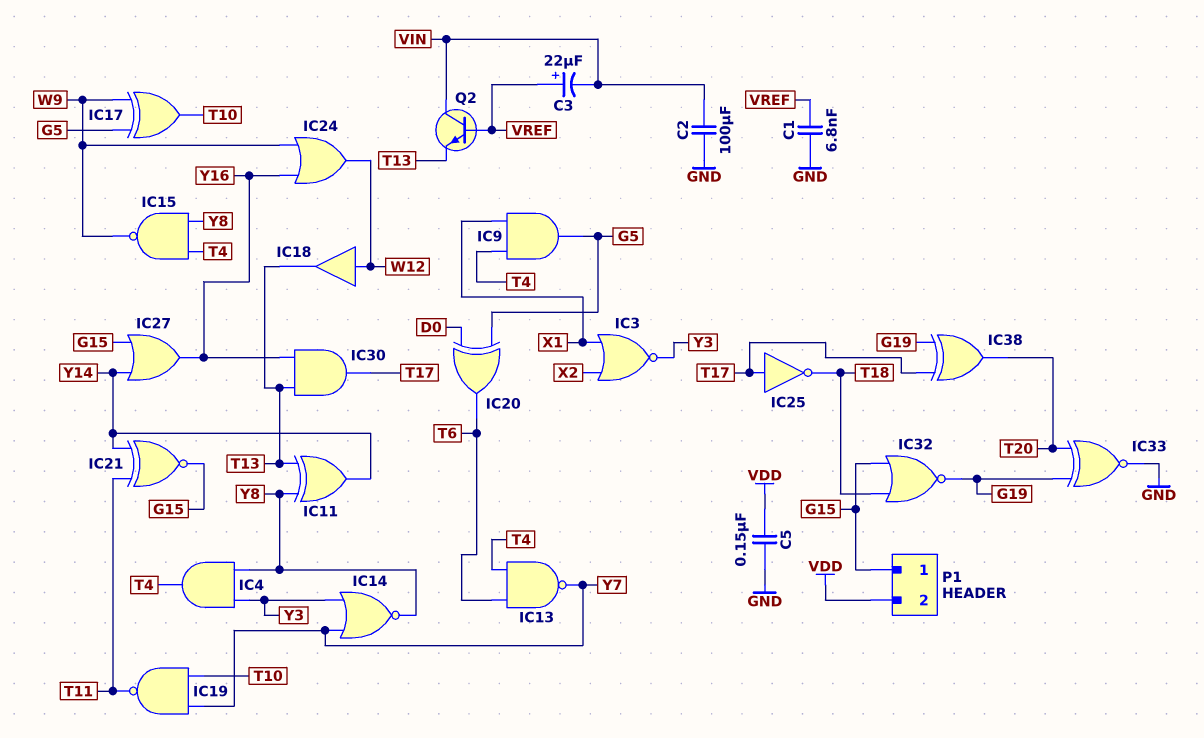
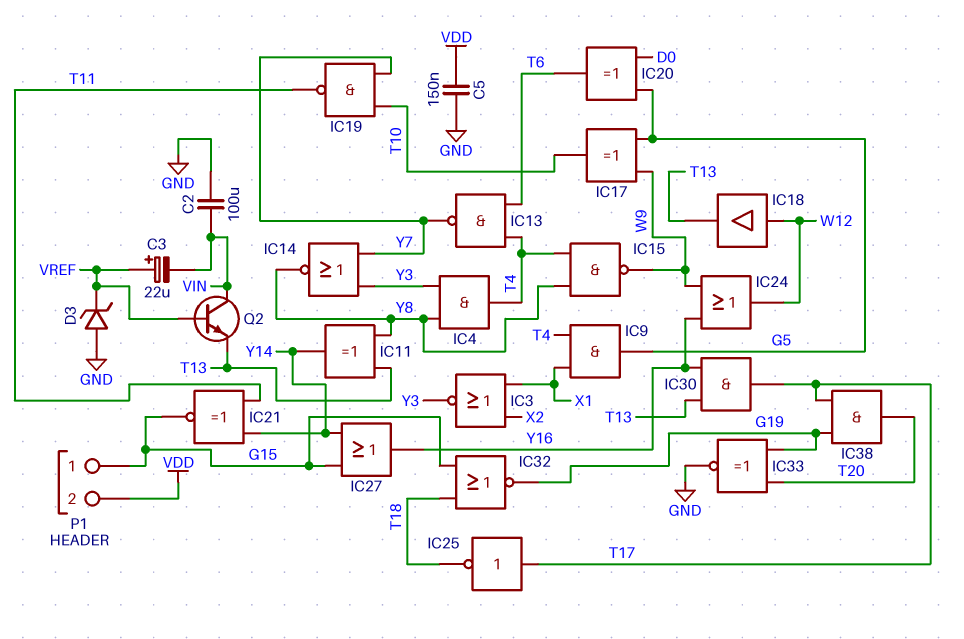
C1: 6.8nF (GND, VREF) -> none
D3: none -> zener (A GND, K VREF)
IC38: XOR (in G19, in T17, out T20) -> AND (in G19, in T17, out T20)

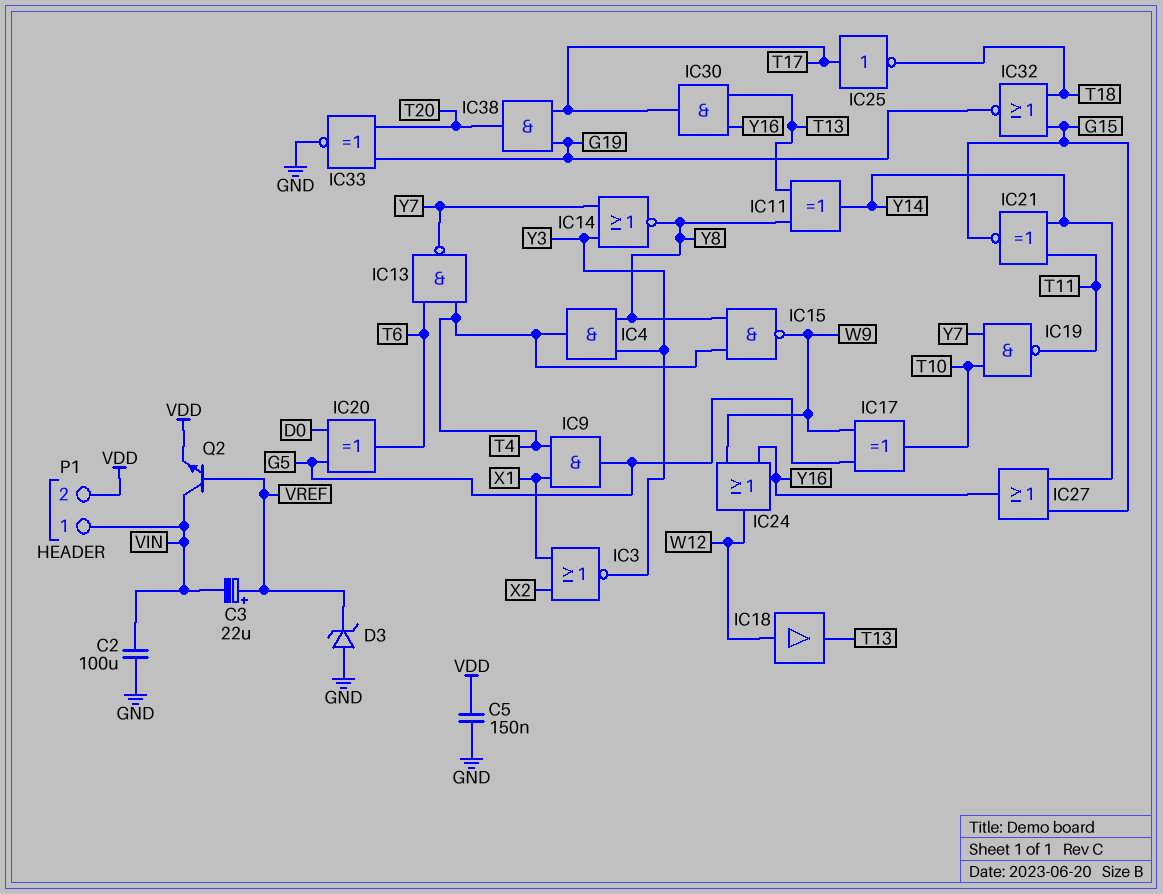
P1 pin 1: G15 -> VIN
Q2: NPN (B VREF, C VIN, E T13) -> NPN (B VREF, C VIN, E VDD)

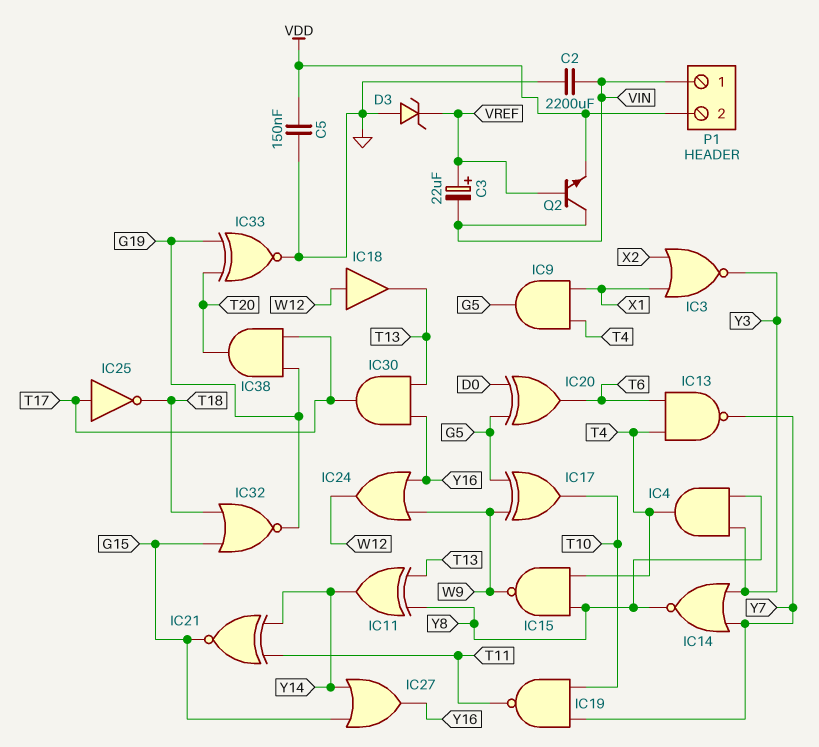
C2: 100uF (GND, VIN) -> 2200uF (GND, VIN)

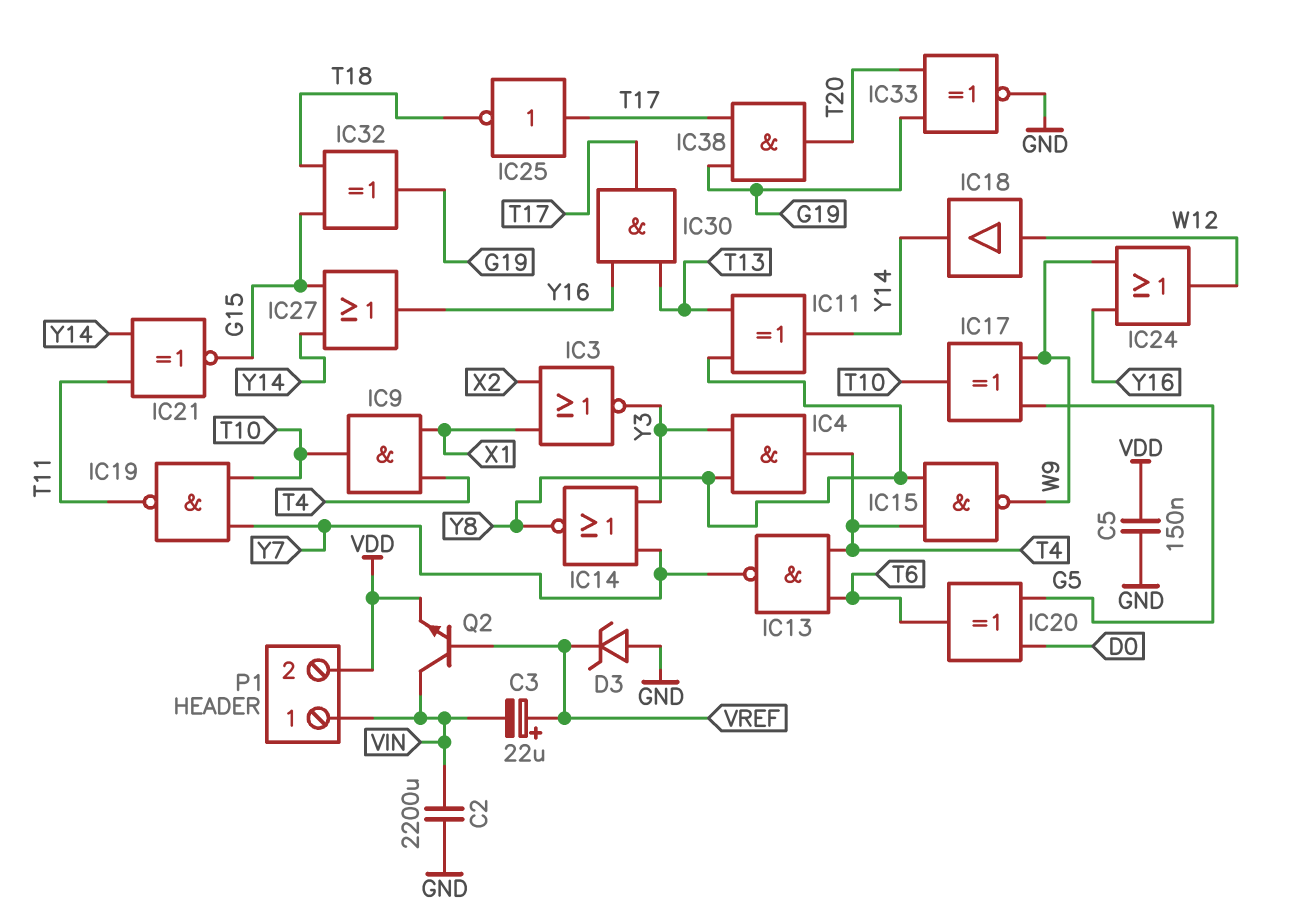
IC9: AND (in T4, in X1, out G5) -> AND (in T4, in X1, out T10)
IC18: buffer (in W12, out T13) -> buffer (in W12, out Y14)
IC32: NOR (in G15, in T18, out G19) -> XOR (in G15, in T18, out G19)

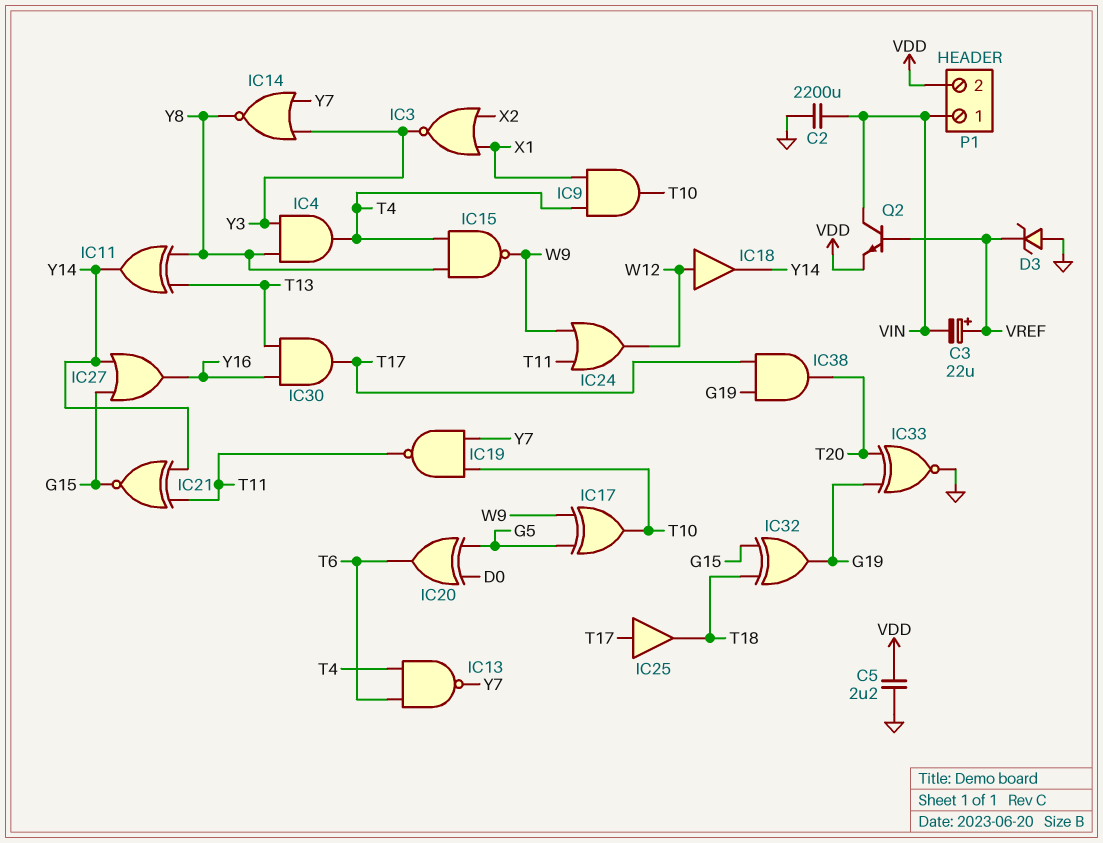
C5: 150nF (GND, VDD) -> 2.2uF (GND, VDD)
IC24: OR (in W9, in Y16, out W12) -> OR (in T11, in W9, out W12)
IC25: NOT (in T17, out T18) -> buffer (in T17, out T18)

